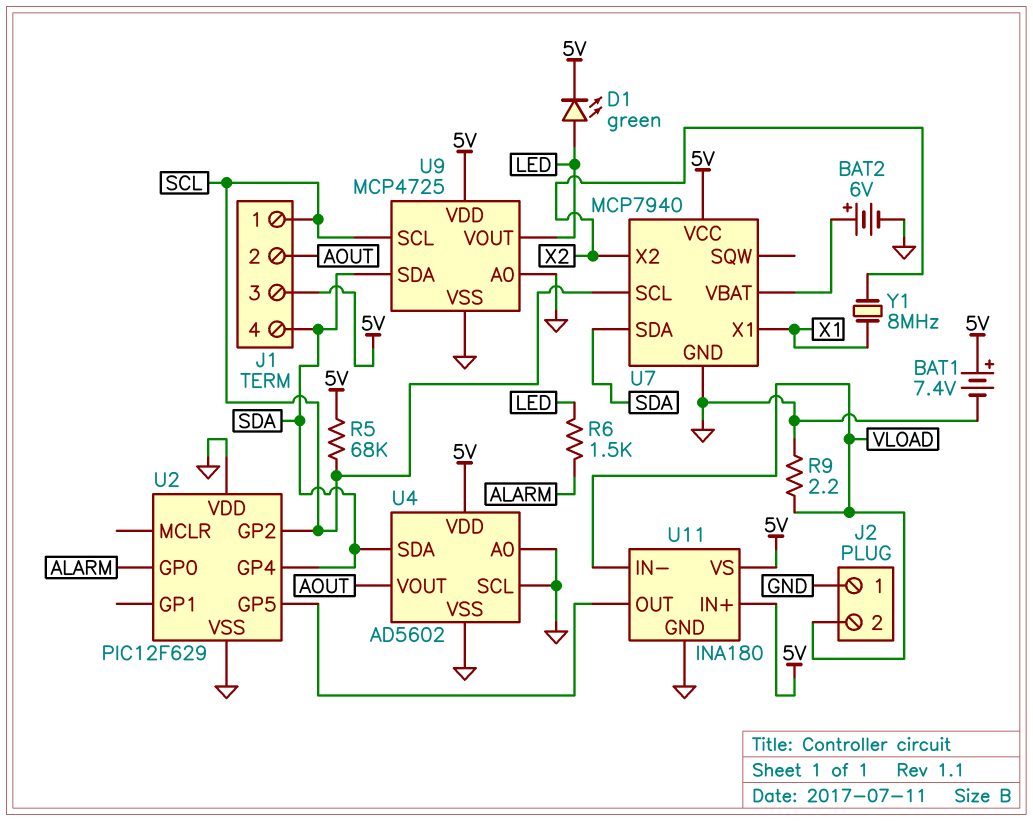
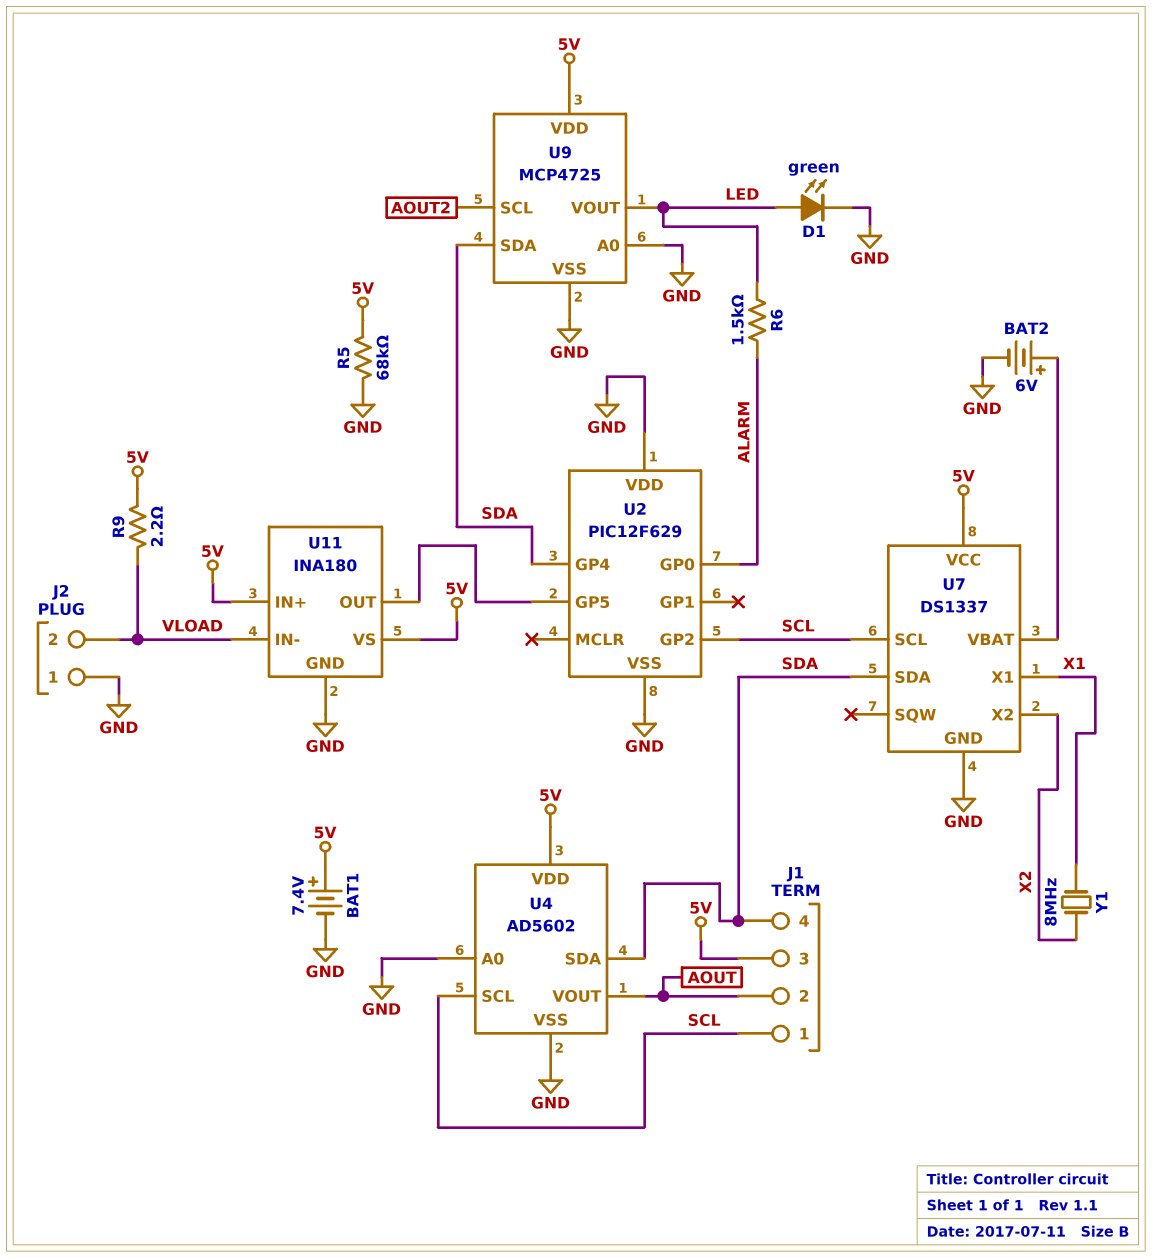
D1: LED green (A LED, K 5V) -> LED green (A LED, K GND)
R5: 68k (5V, SCL) -> 68k (5V, GND)
R9: 2.2 (GND, VLOAD) -> 2.2 (5V, VLOAD)
U4 pin SCL: GND -> SCL
U7: MCP7940 -> DS1337
U9 pin SCL: SCL -> AOUT2

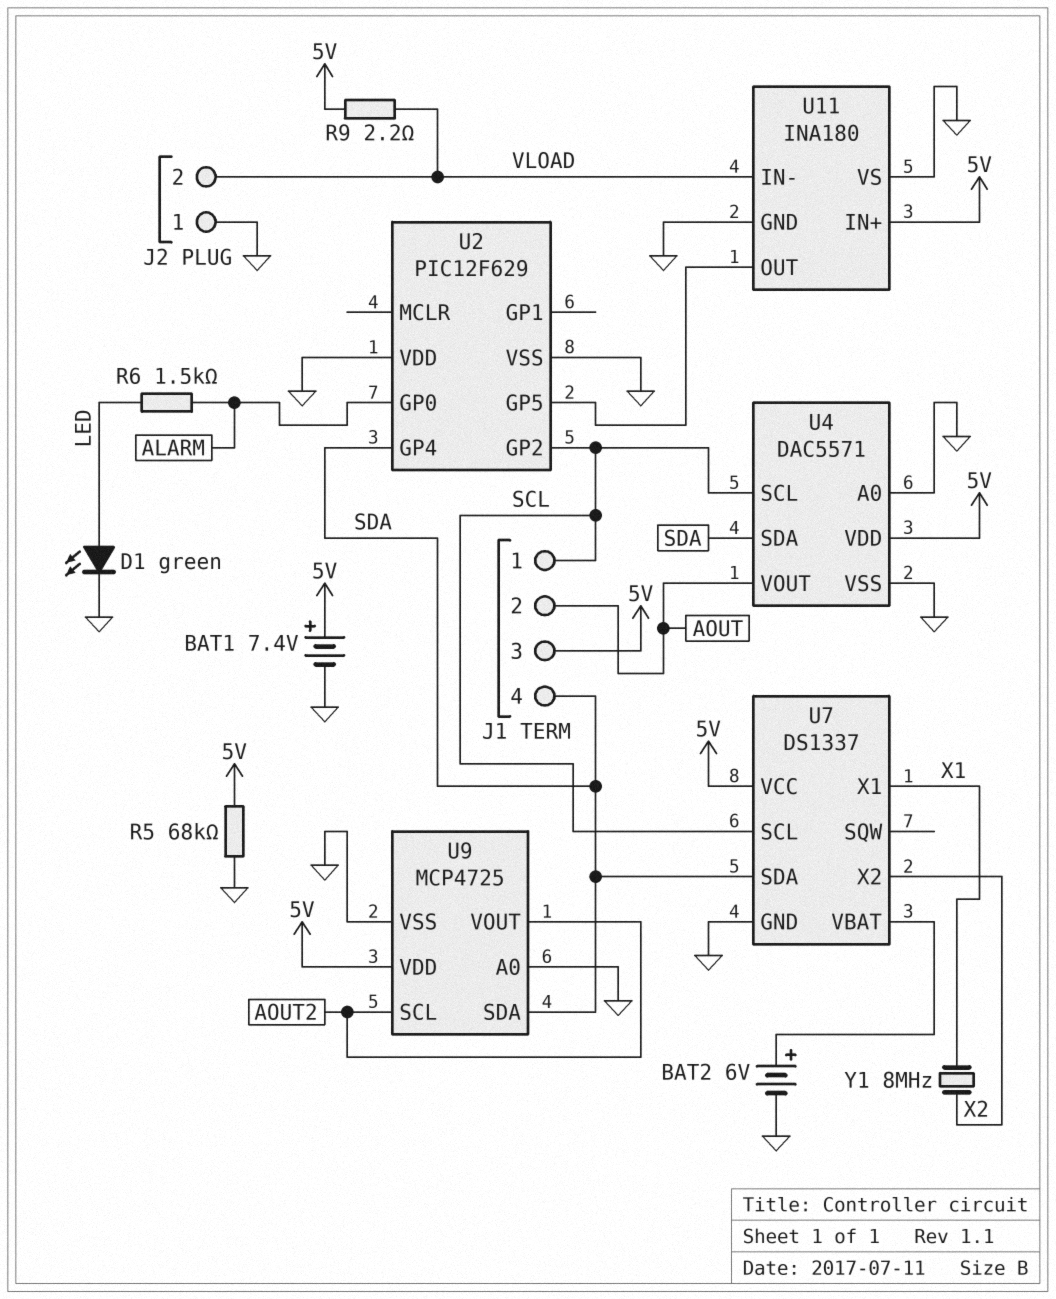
U4: AD5602 -> DAC5571
U9 pin VOUT: LED -> AOUT2
U11 pin VS: 5V -> GND

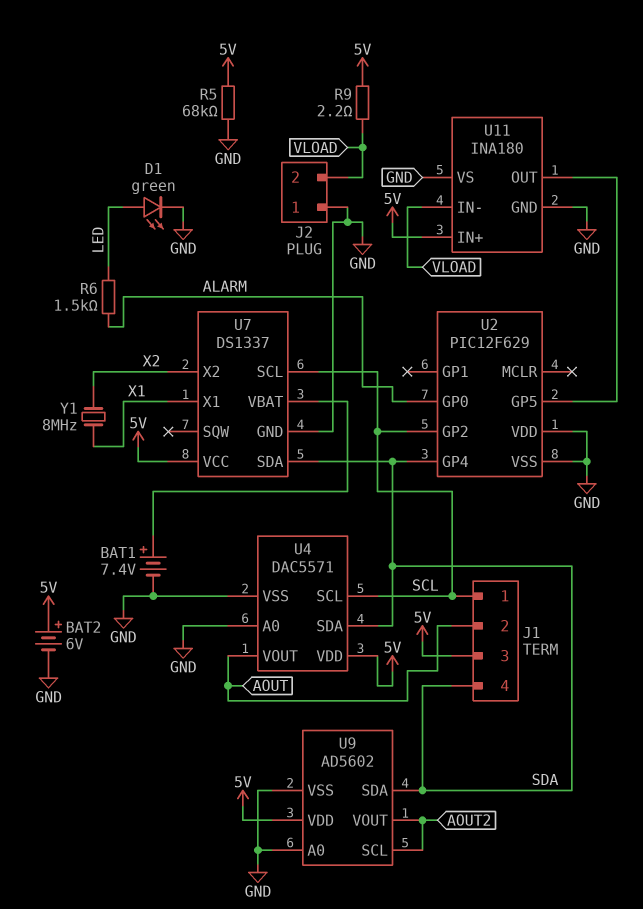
BAT1: 7.4V (plus 5V, minus GND) -> 7.4V (plus U7/VBAT, minus GND)
BAT2: 6V (plus U7/VBAT, minus GND) -> 6V (plus 5V, minus GND)
U9: MCP4725 -> AD5602

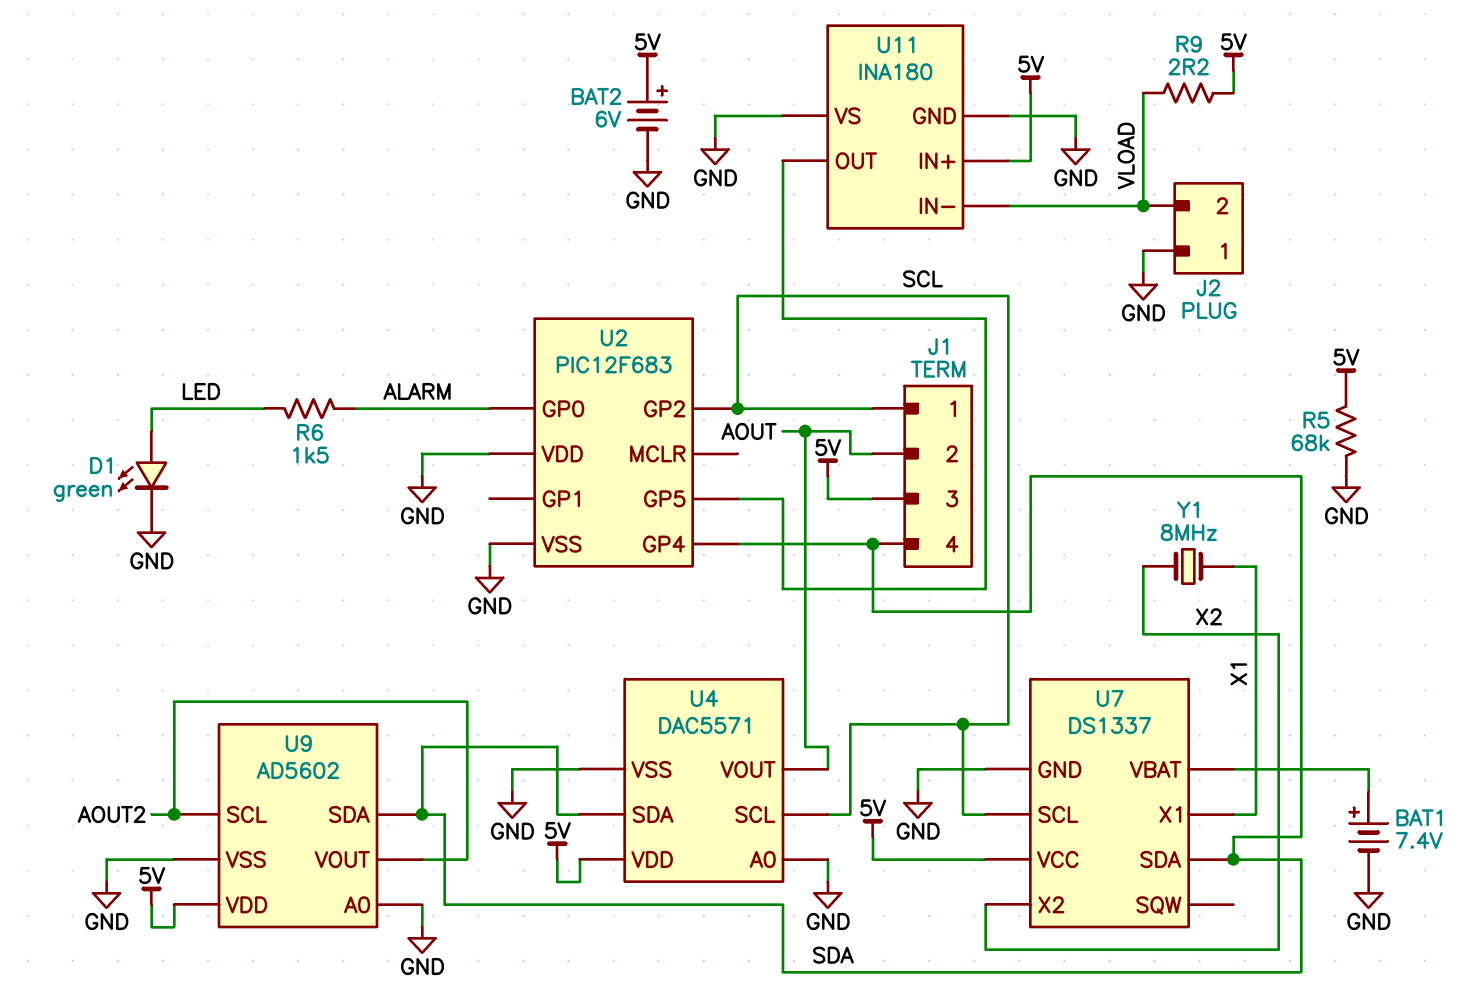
U2: PIC12F629 -> PIC12F683

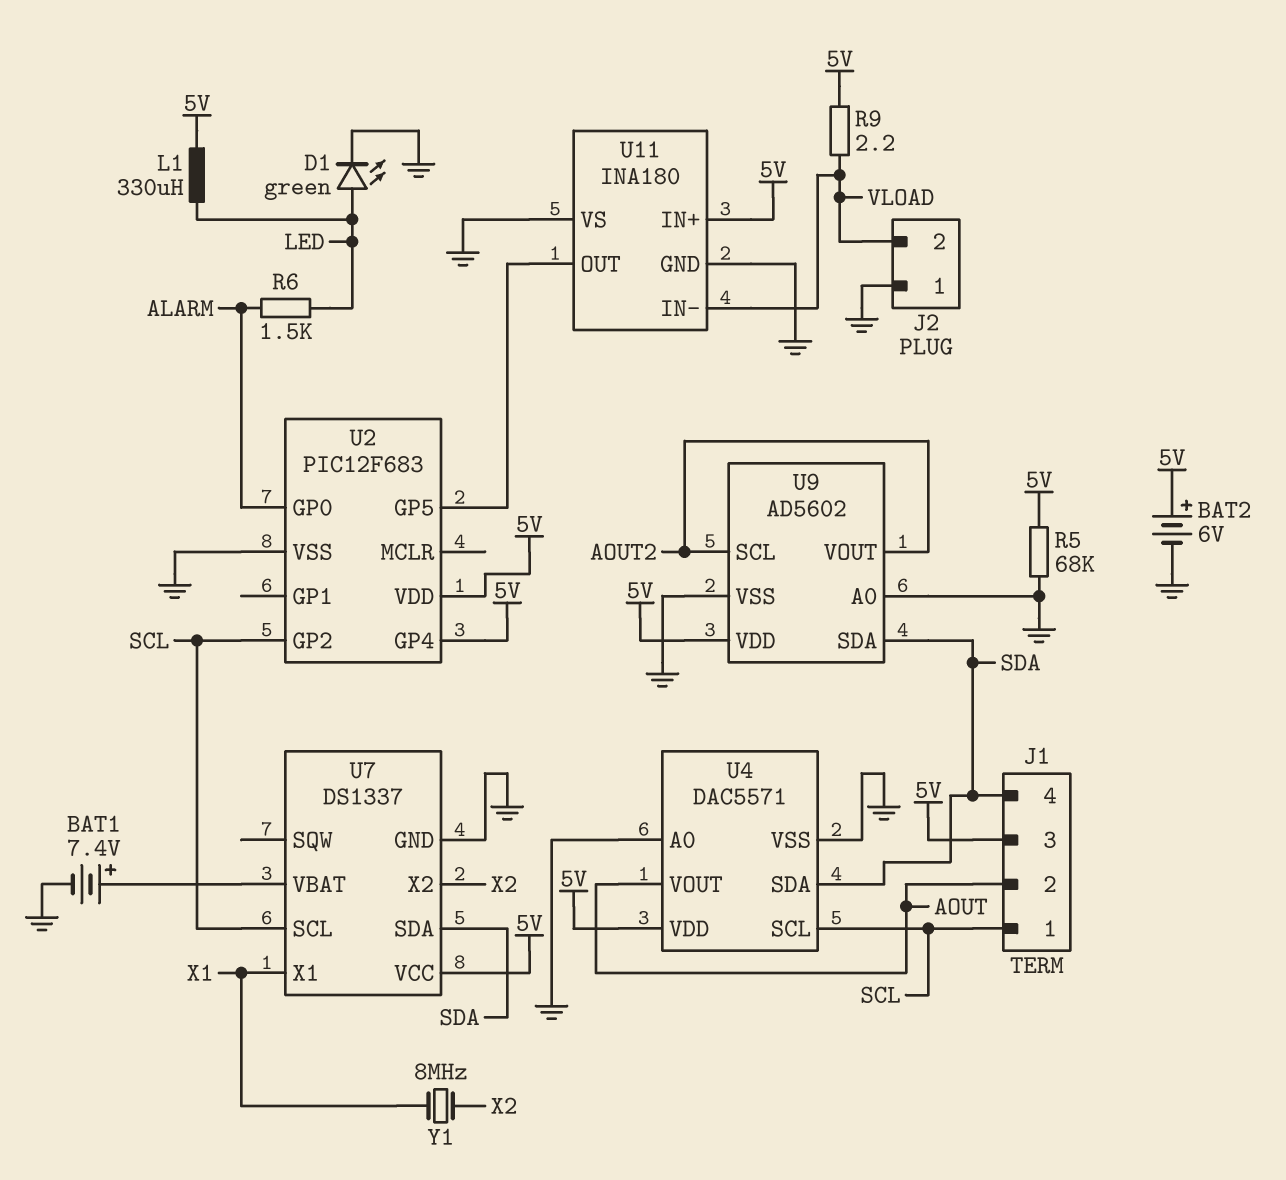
L1: none -> 330uH (5V, LED)
U2 pin GP4: SDA -> 5V
U2 pin VDD: GND -> 5V

